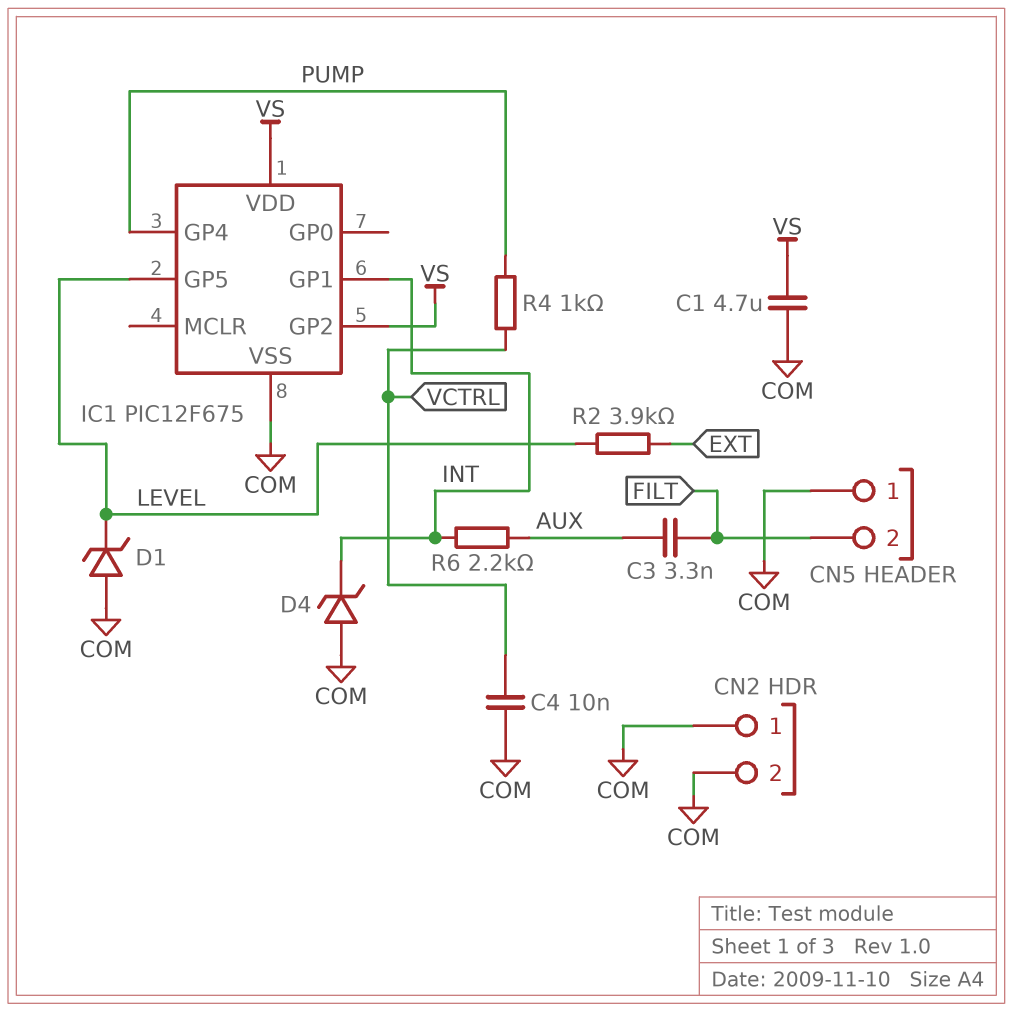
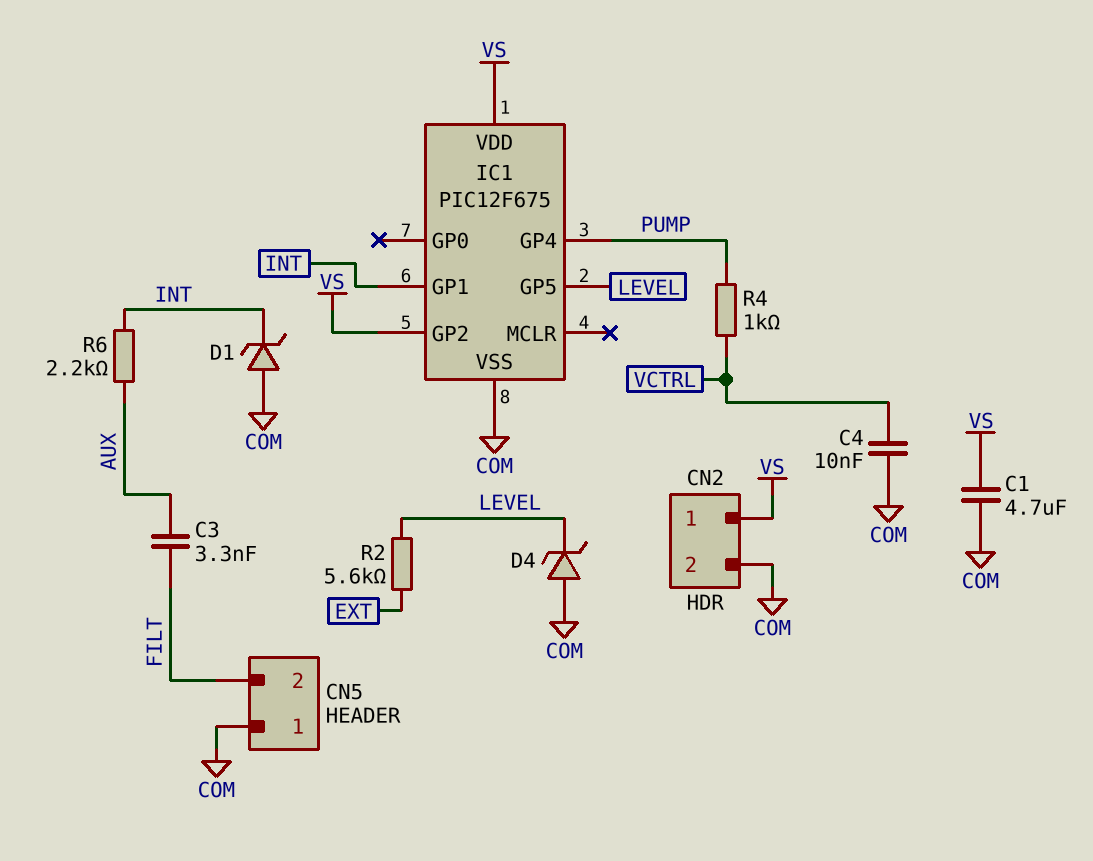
CN2 pin 1: COM -> VS
D1: zener (A COM, K LEVEL) -> zener (A COM, K INT)
D4: zener (A COM, K INT) -> zener (A COM, K LEVEL)
R2: 3.9k (EXT, LEVEL) -> 5.6k (EXT, LEVEL)

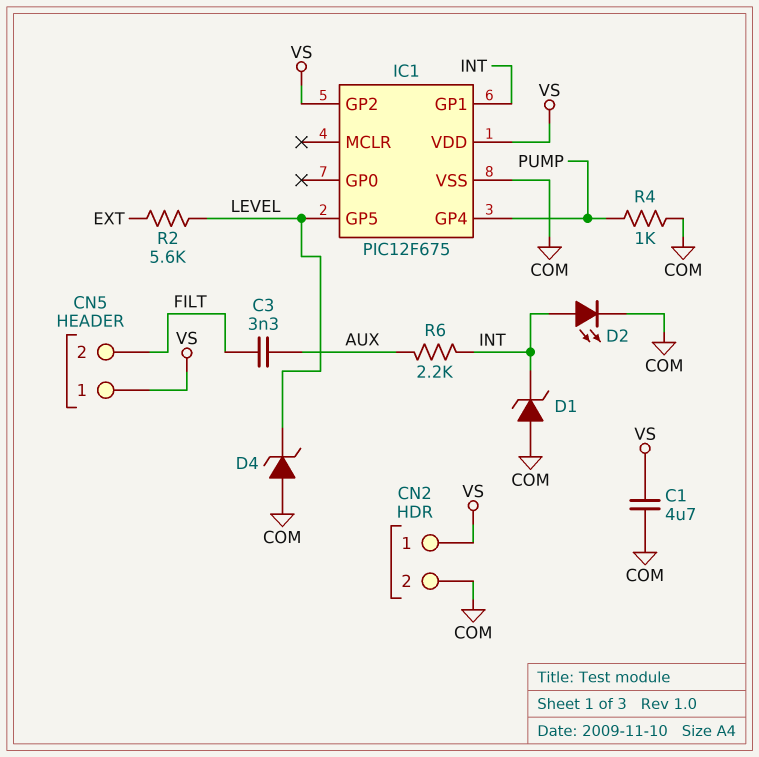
C4: 10nF (COM, VCTRL) -> none
CN5 pin 1: COM -> VS
D2: none -> LED (A INT, K COM)
R4: 1k (PUMP, VCTRL) -> 1k (COM, PUMP)

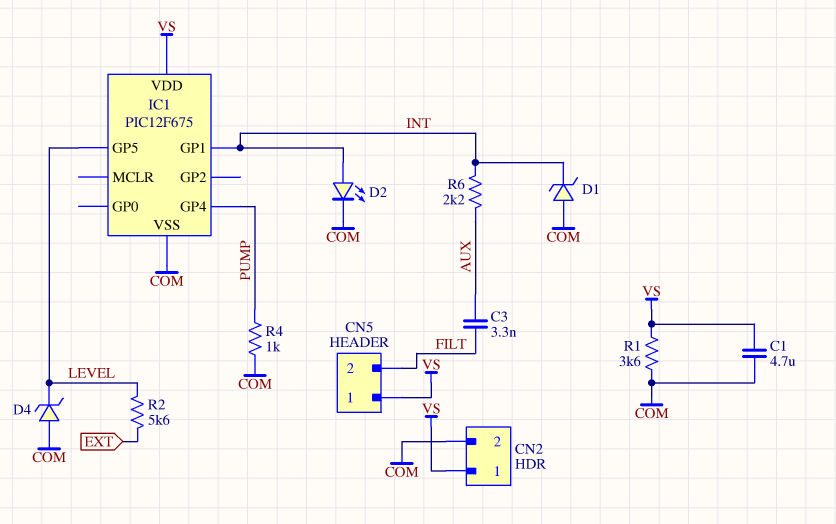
IC1 pin GP2: VS -> none
R1: none -> 3.6k (COM, VS)

